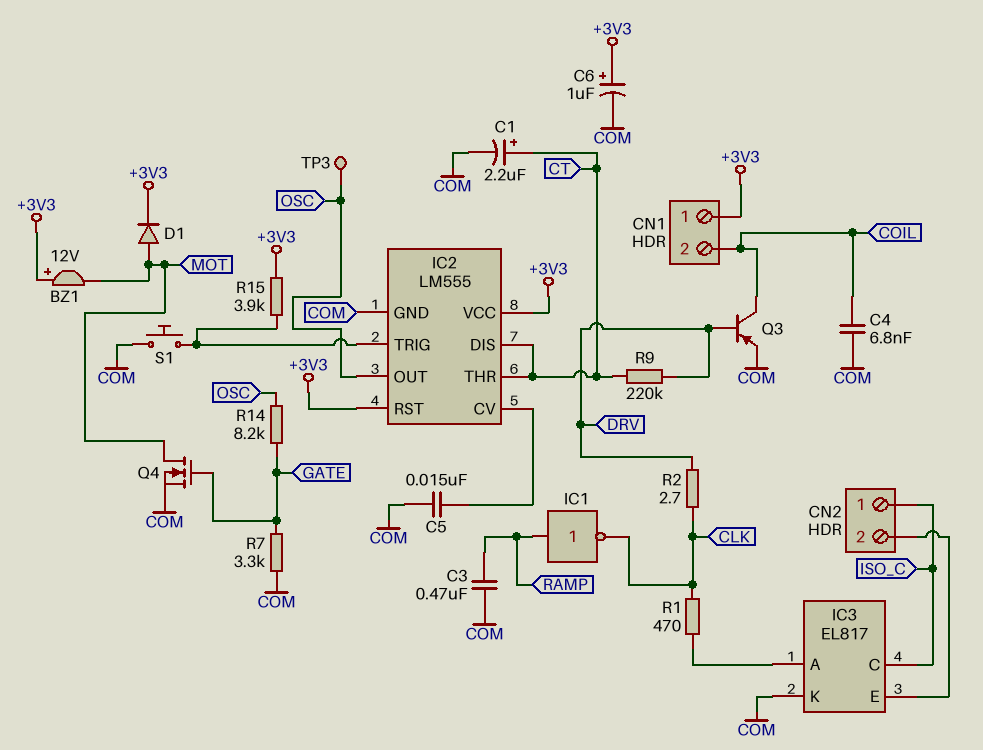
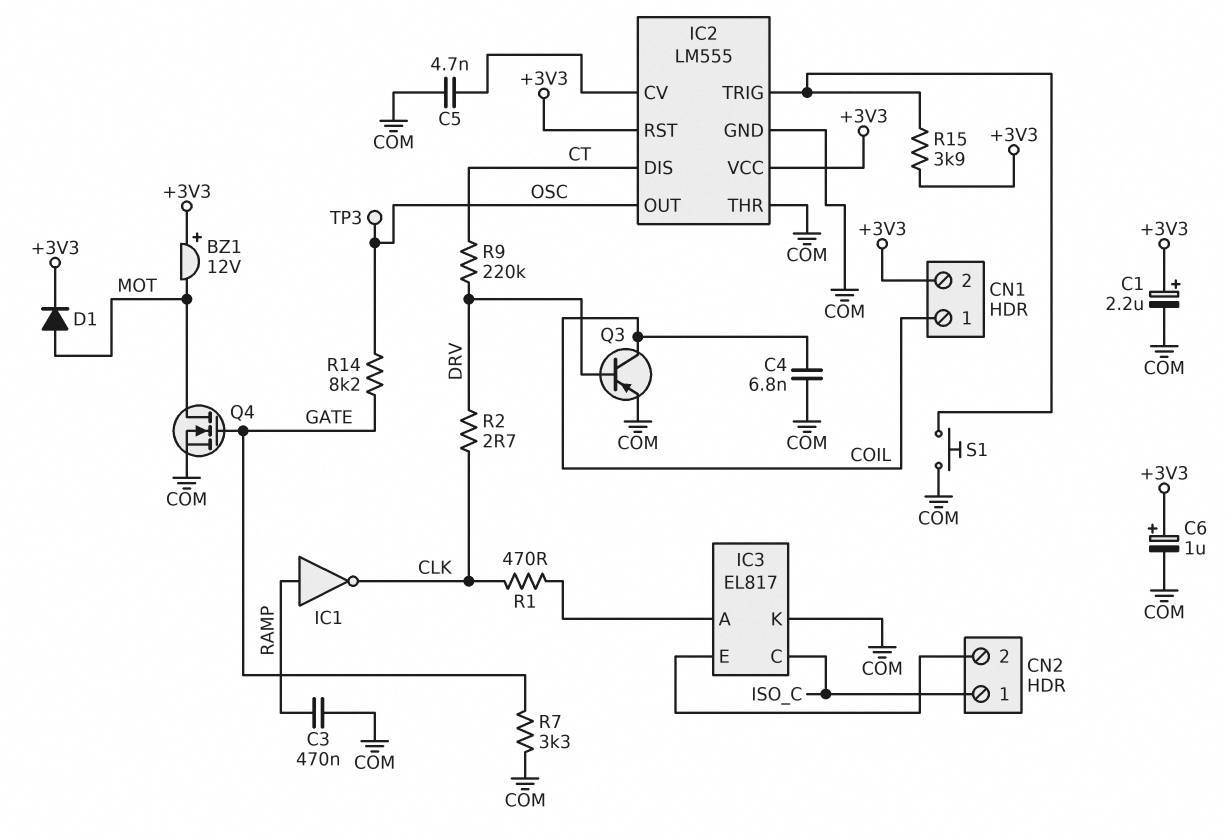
C1: 2.2uF (plus CT, minus COM) -> 2.2uF (plus +3V3, minus COM)
C5: 15nF (COM, IC2/CV) -> 4.7nF (COM, IC2/CV)
CN1 pin 1: +3V3 -> COIL
CN1 pin 2: COIL -> +3V3
IC2 pin THR: CT -> COM

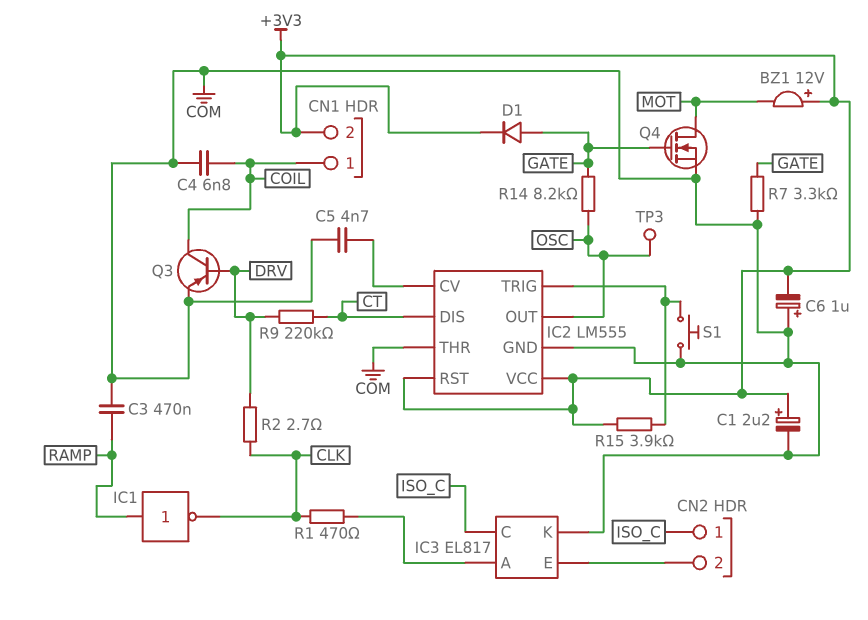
C6: 1uF (plus +3V3, minus COM) -> 1uF (plus COM, minus +3V3)
D1: diode (A MOT, K +3V3) -> diode (A GATE, K +3V3)

